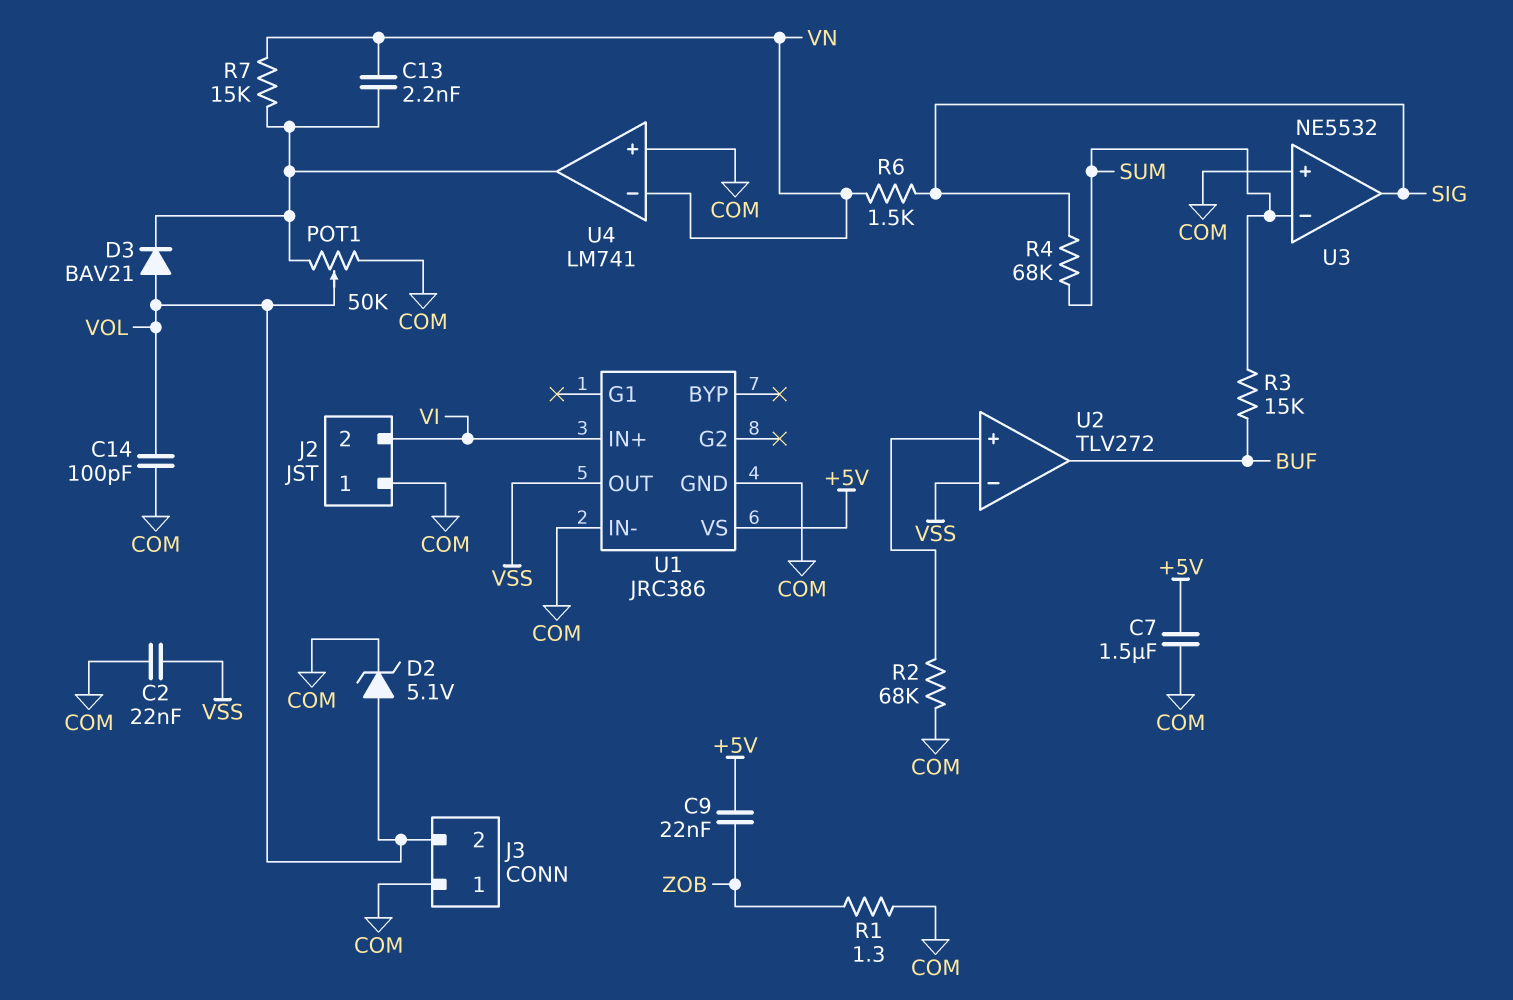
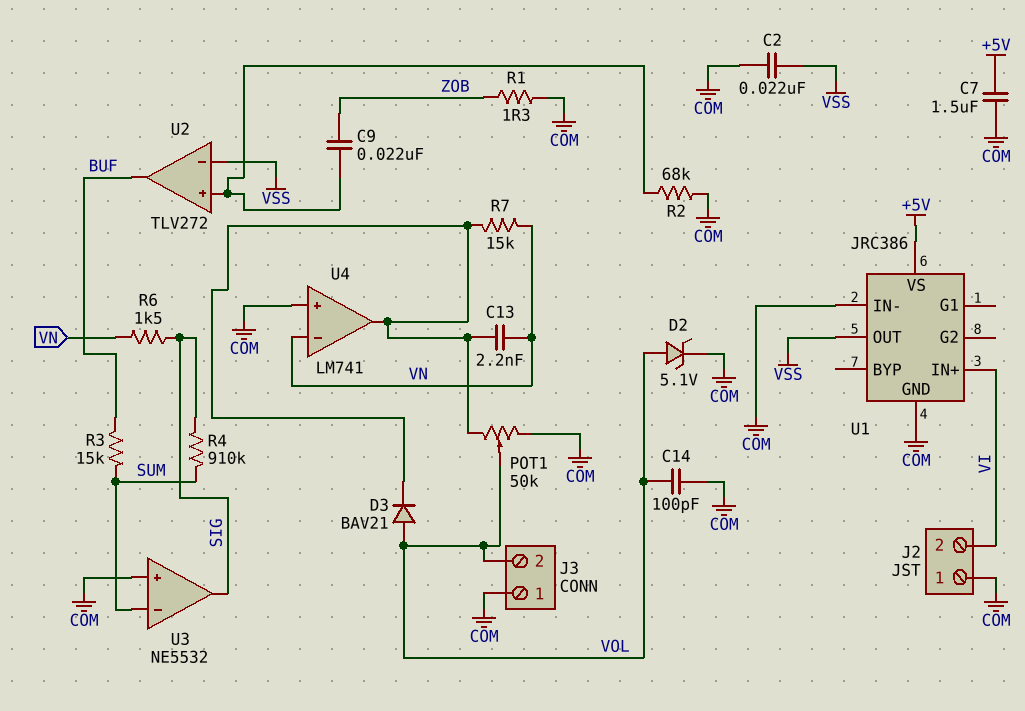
C9: 22nF (+5V, ZOB) -> 22nF (U2/in+, ZOB)
R4: 68k (SIG, SUM) -> 910k (SIG, SUM)

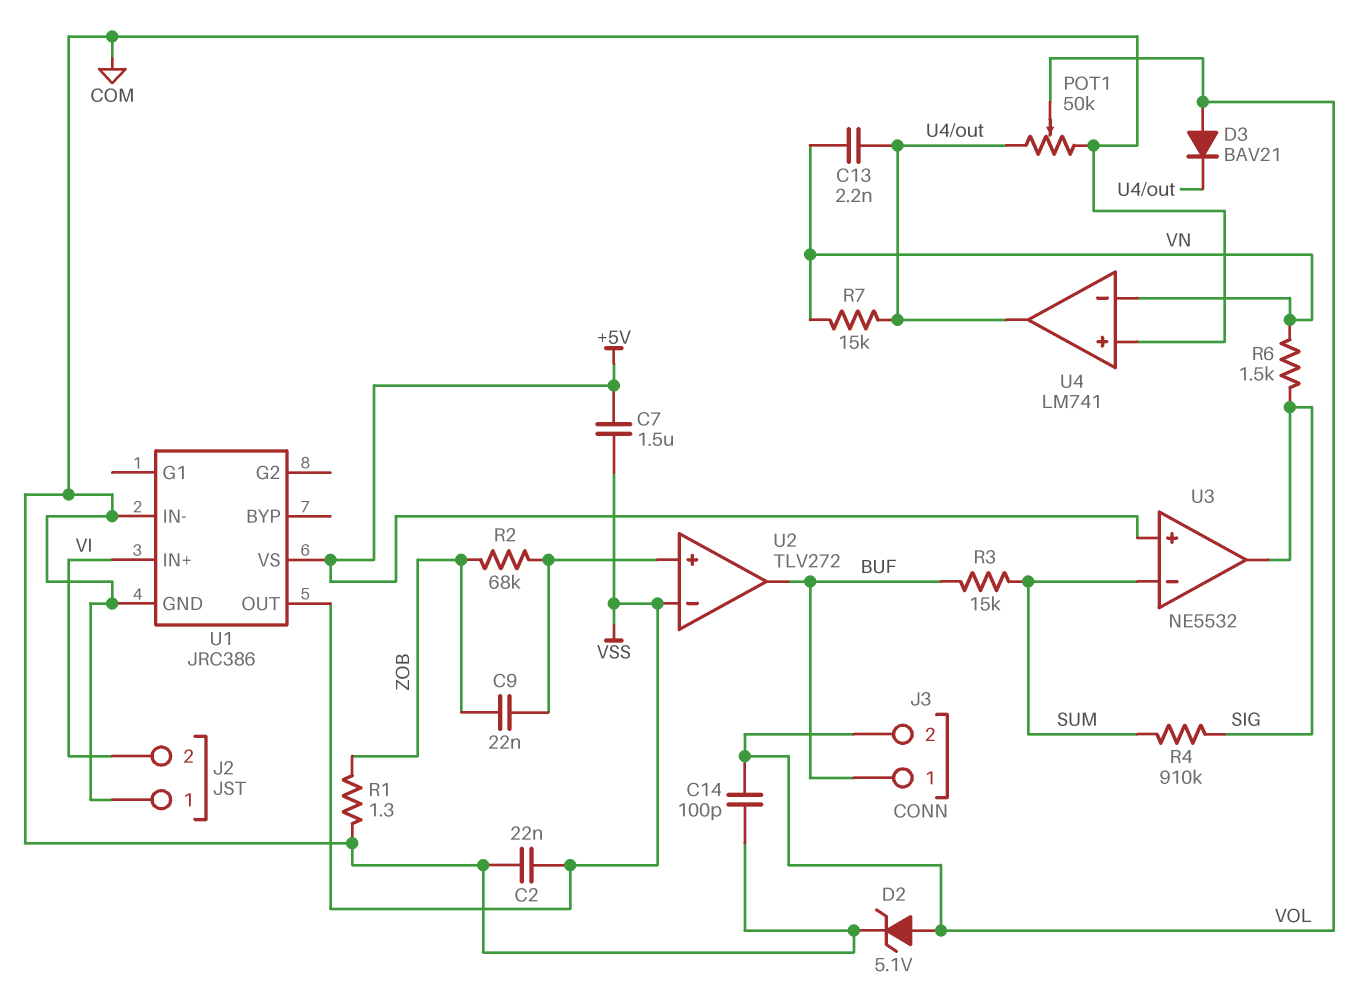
C7: 1.5uF (+5V, COM) -> 1.5uF (+5V, VSS)
J3 pin 1: COM -> BUF
R2: 68k (COM, U2/in+) -> 68k (U2/in+, ZOB)
U3 pin in+: COM -> +5V

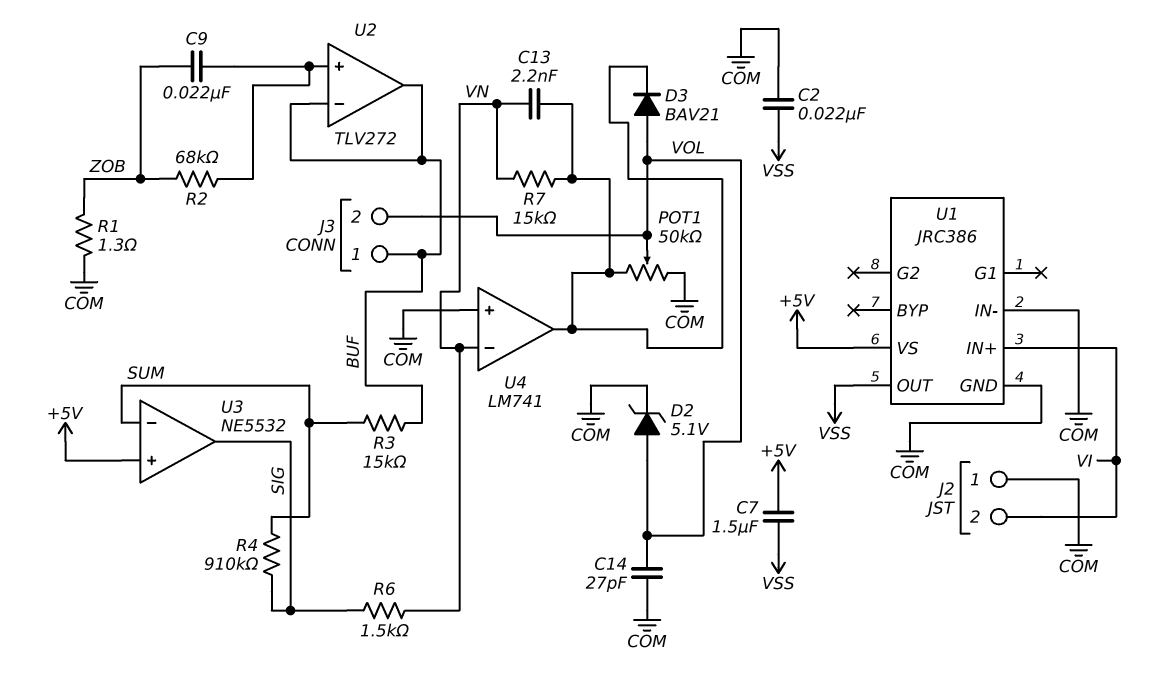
C14: 100pF (COM, VOL) -> 27pF (COM, VOL)
U2 pin in-: VSS -> BUF

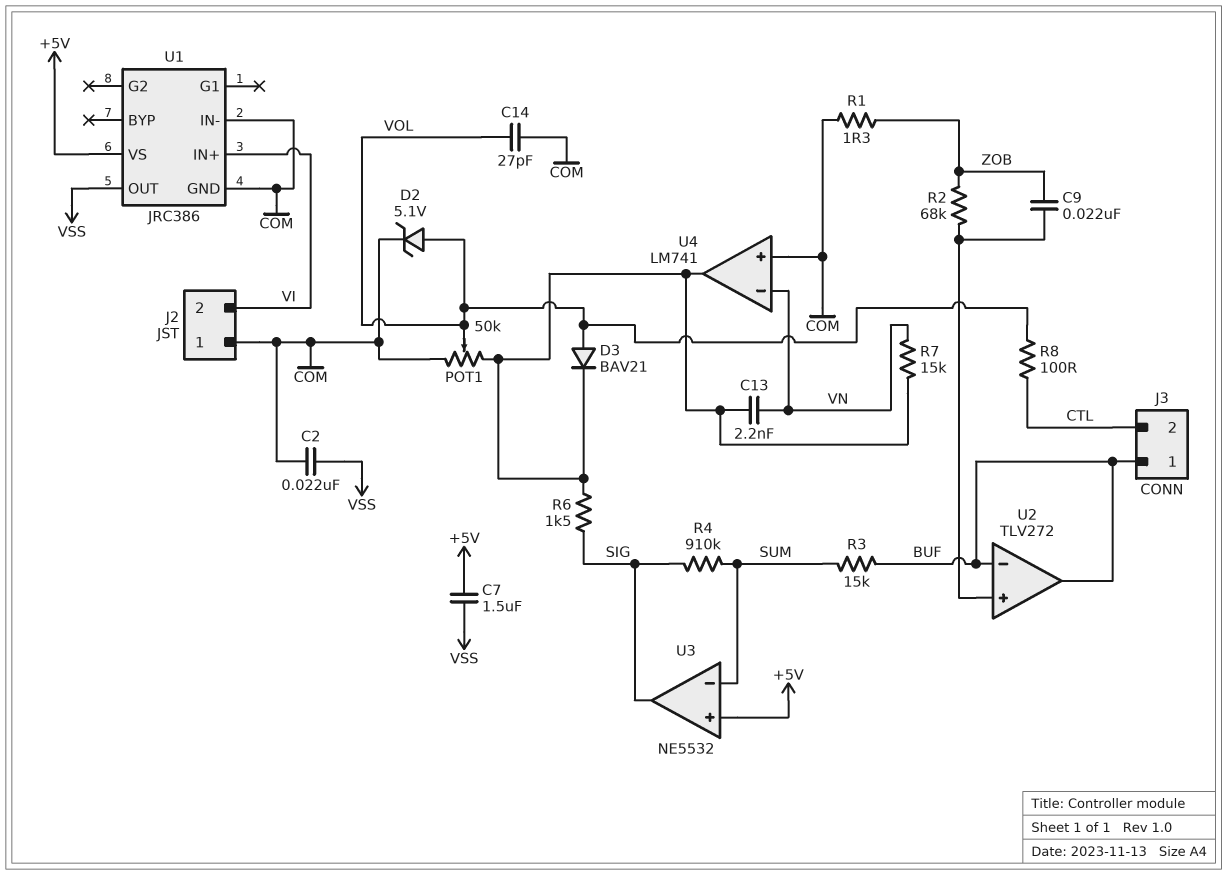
J3 pin 2: VOL -> CTL
R6: 1.5k (SIG, VN) -> 1.5k (SIG, U4/out)
R8: none -> 100 (CTL, VOL)

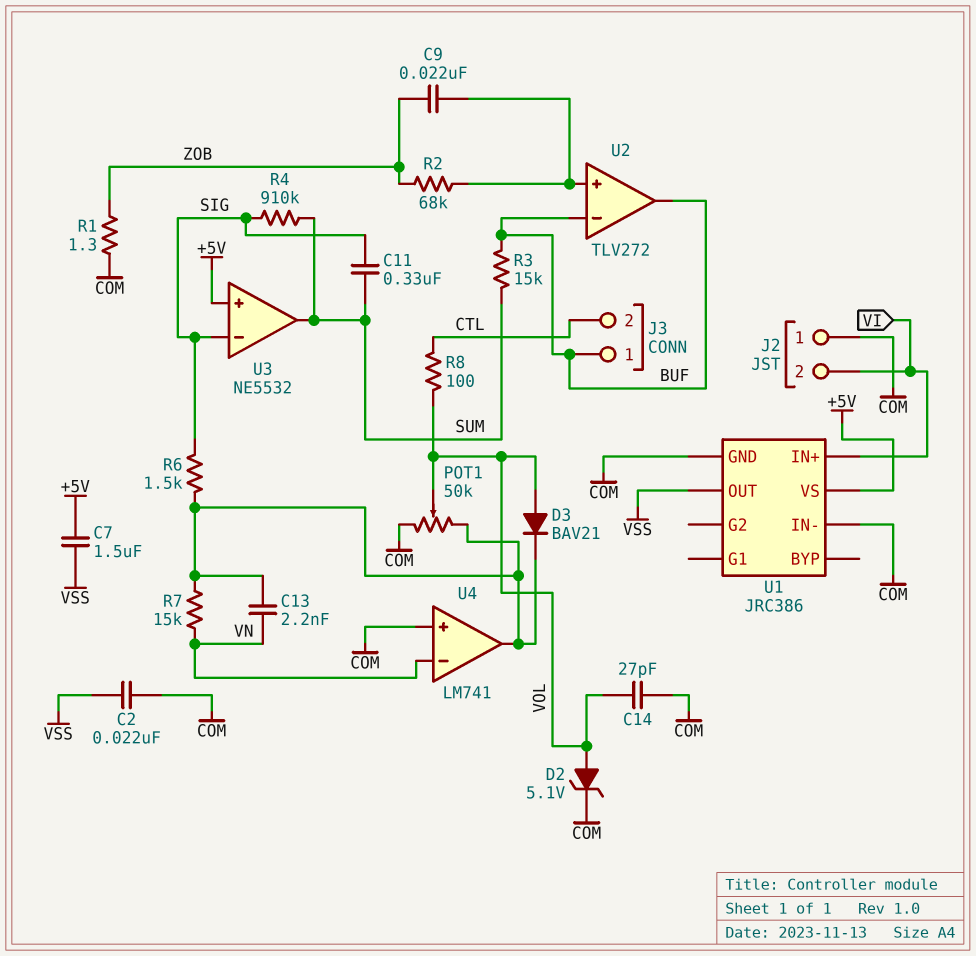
C11: none -> 330nF (SIG, SUM)
U3 pin in-: SUM -> SIG
U3 pin out: SIG -> SUM

